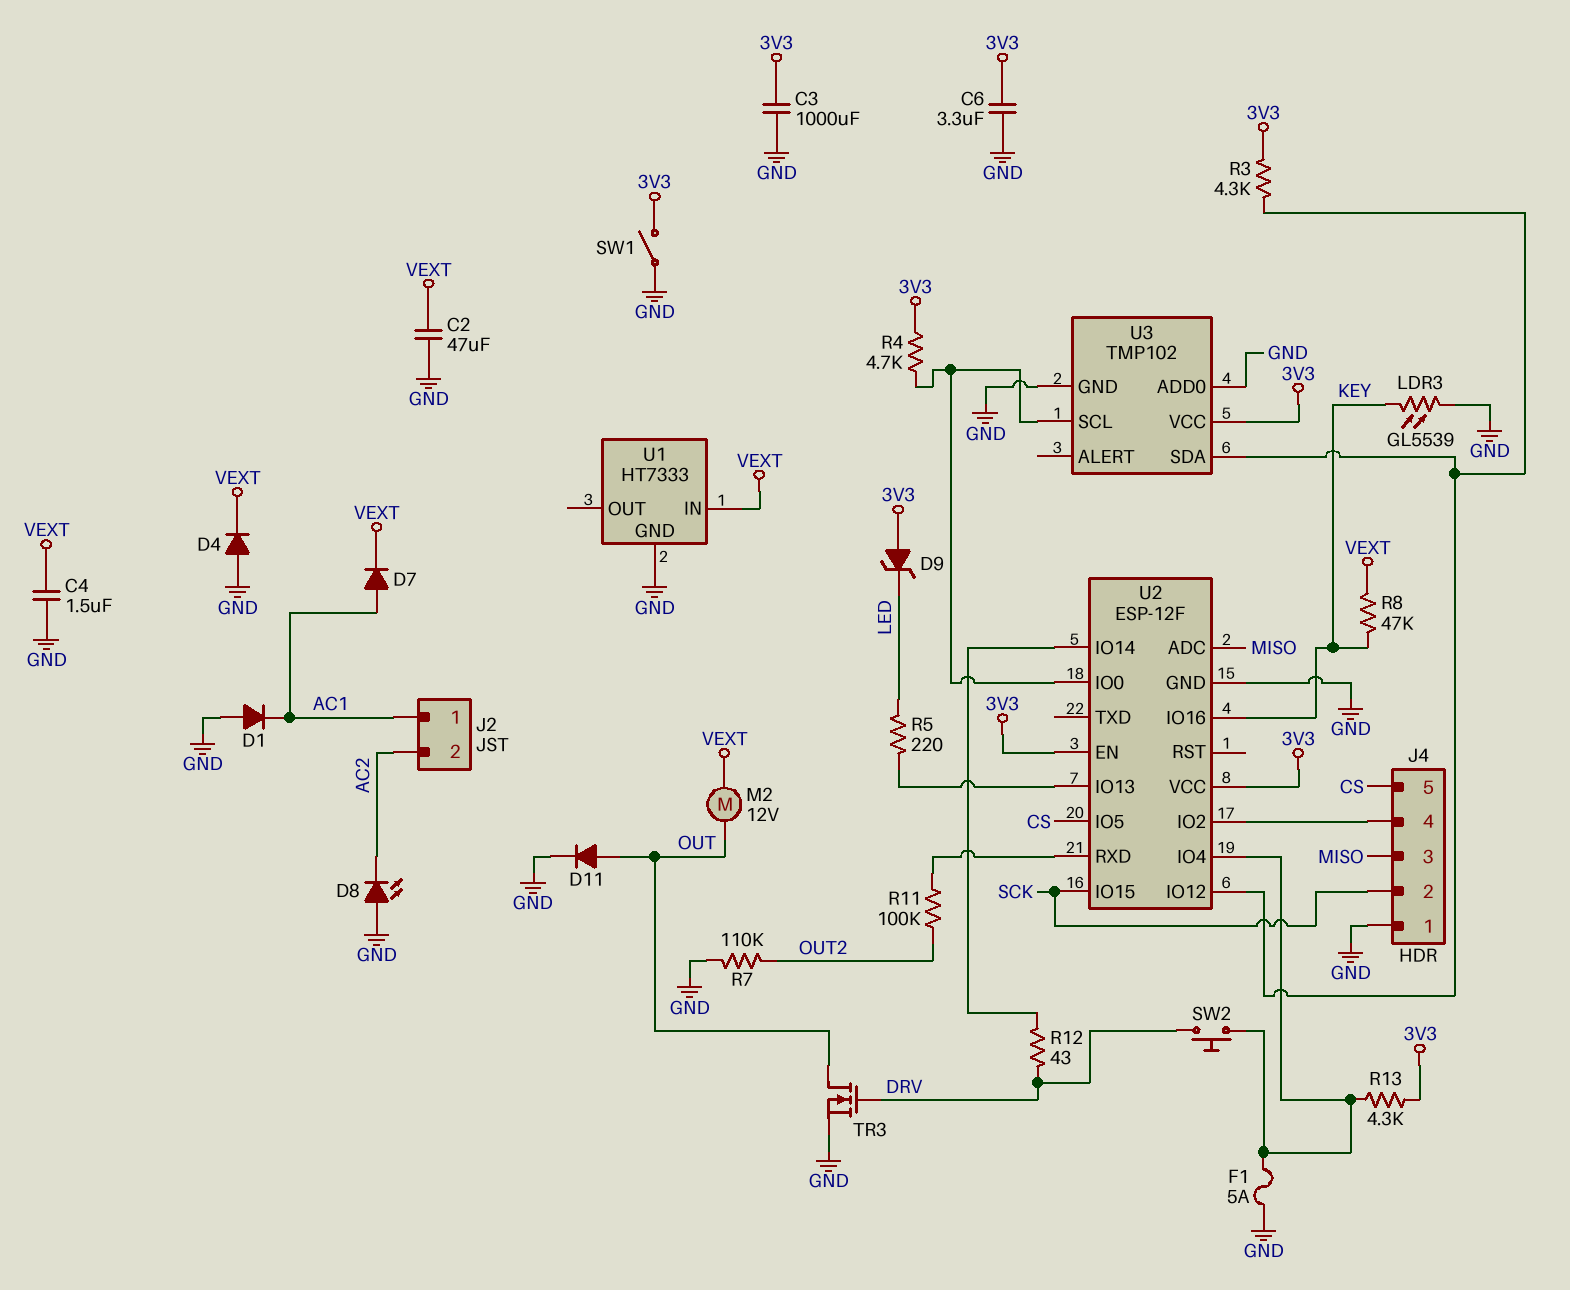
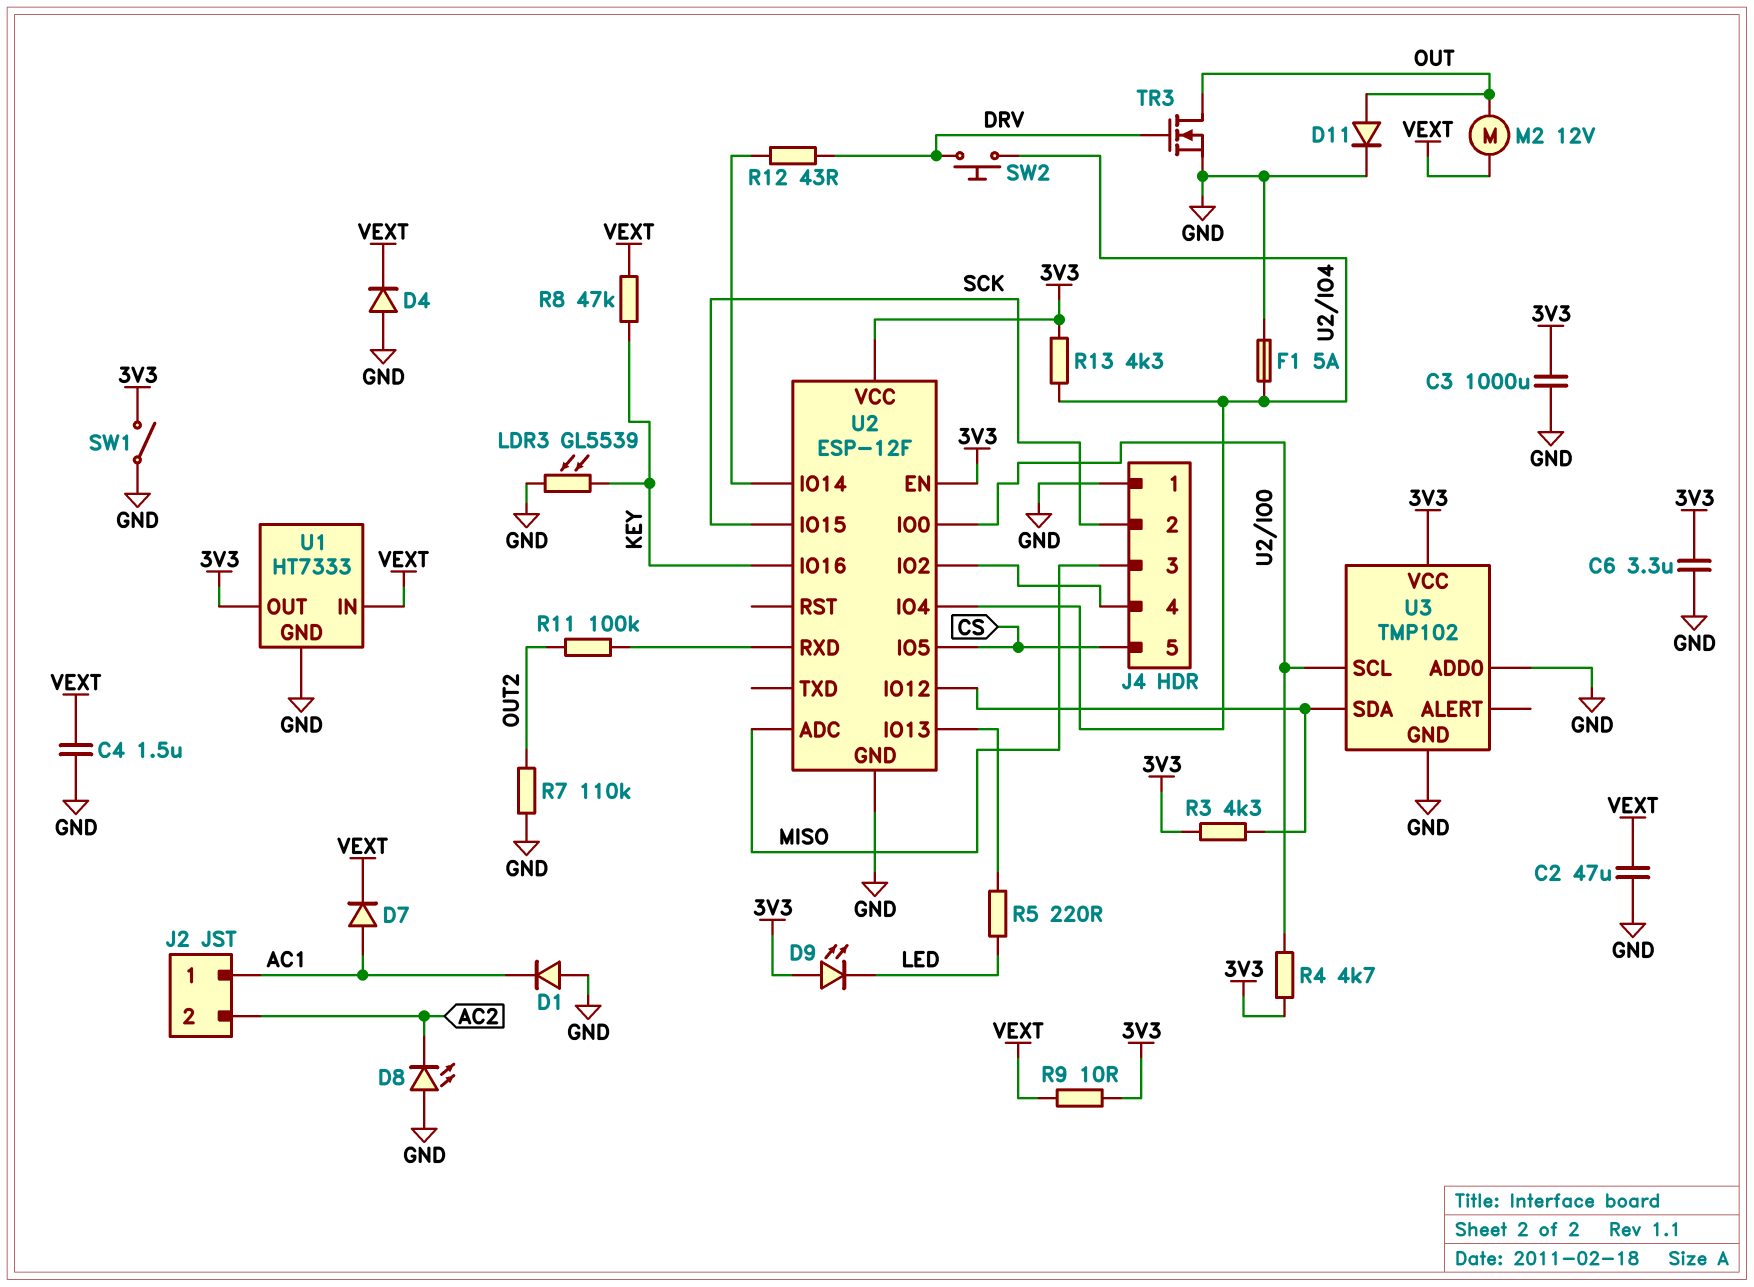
D9: zener (A 3V3, K LED) -> LED (A 3V3, K LED)
R9: none -> 10 (3V3, VEXT)
U1 pin OUT: none -> 3V3

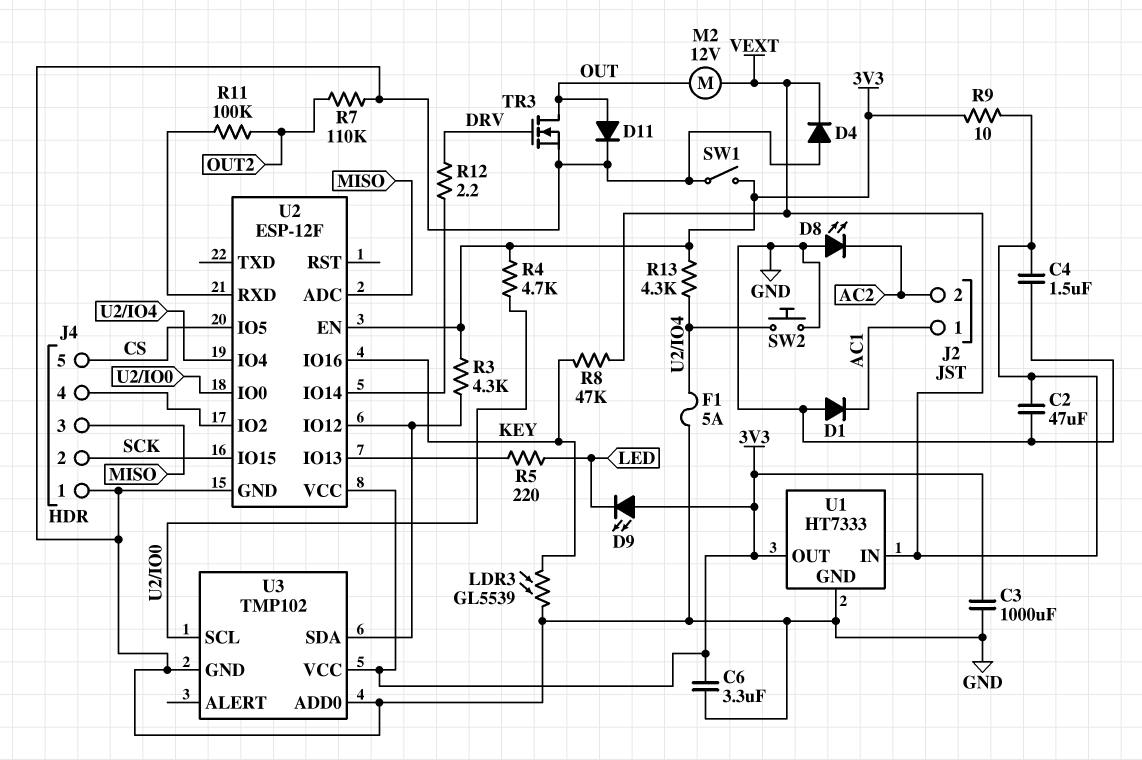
D7: diode (A AC1, K VEXT) -> none
R12: 43 (DRV, U2/IO14) -> 2.2 (DRV, U2/IO14)
SW2: button (DRV, U2/IO4) -> button (GND, U2/IO4)

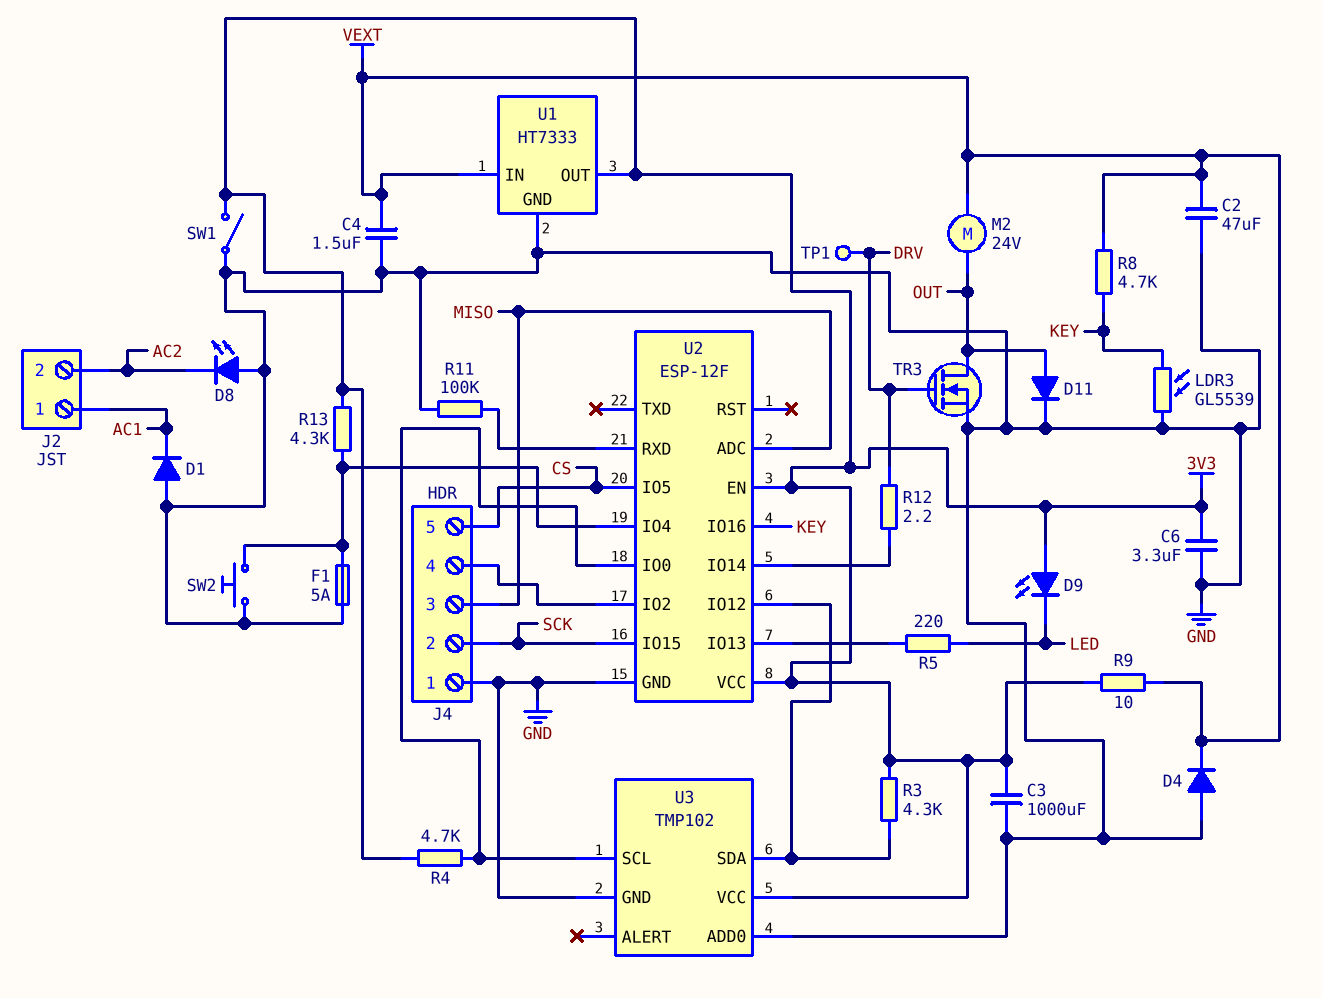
M2: motor 12V (OUT, VEXT) -> motor 24V (OUT, VEXT)
R7: 110k (GND, OUT2) -> none
R8: 47k (KEY, VEXT) -> 4.7k (KEY, VEXT)
R11: 100k (OUT2, U2/RXD) -> 100k (GND, U2/RXD)
TP1: none -> test point (DRV)

